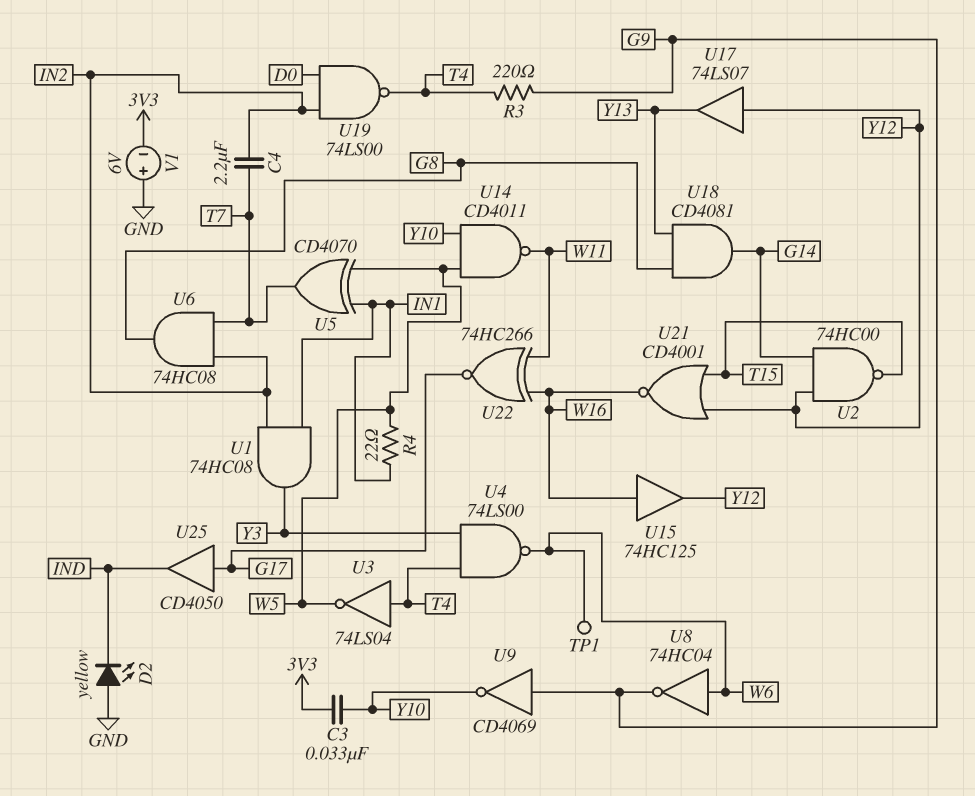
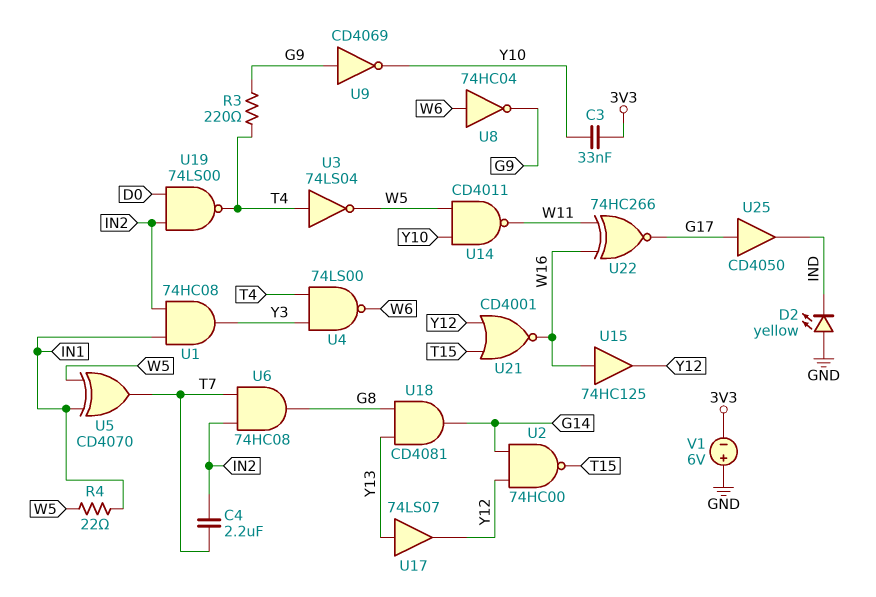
TP1: test point (W6) -> none
U17: buffer 74LS07 (in Y12, out Y13) -> buffer 74LS07 (in Y13, out Y12)

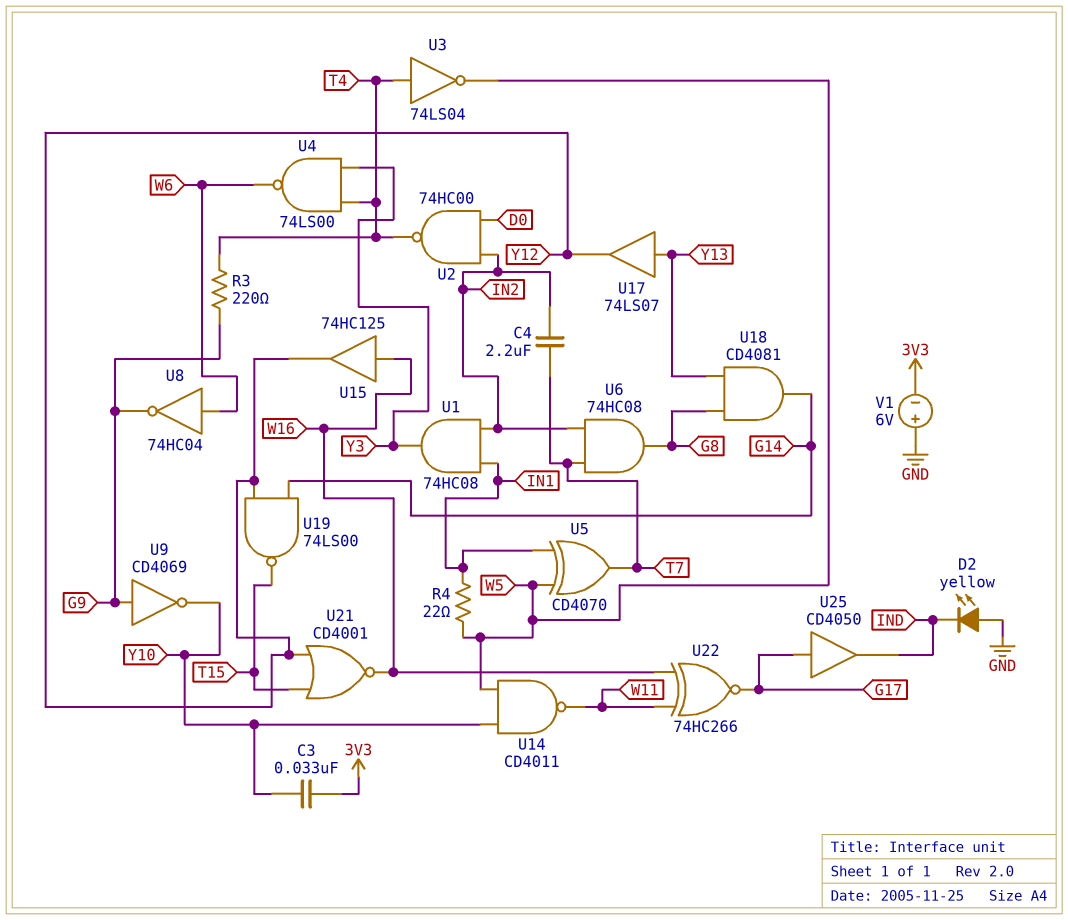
U2: NAND 74HC00 (in G14, in Y12, out T15) -> NAND 74HC00 (in D0, in IN2, out T4)
U19: NAND 74LS00 (in D0, in IN2, out T4) -> NAND 74LS00 (in G14, in Y12, out T15)

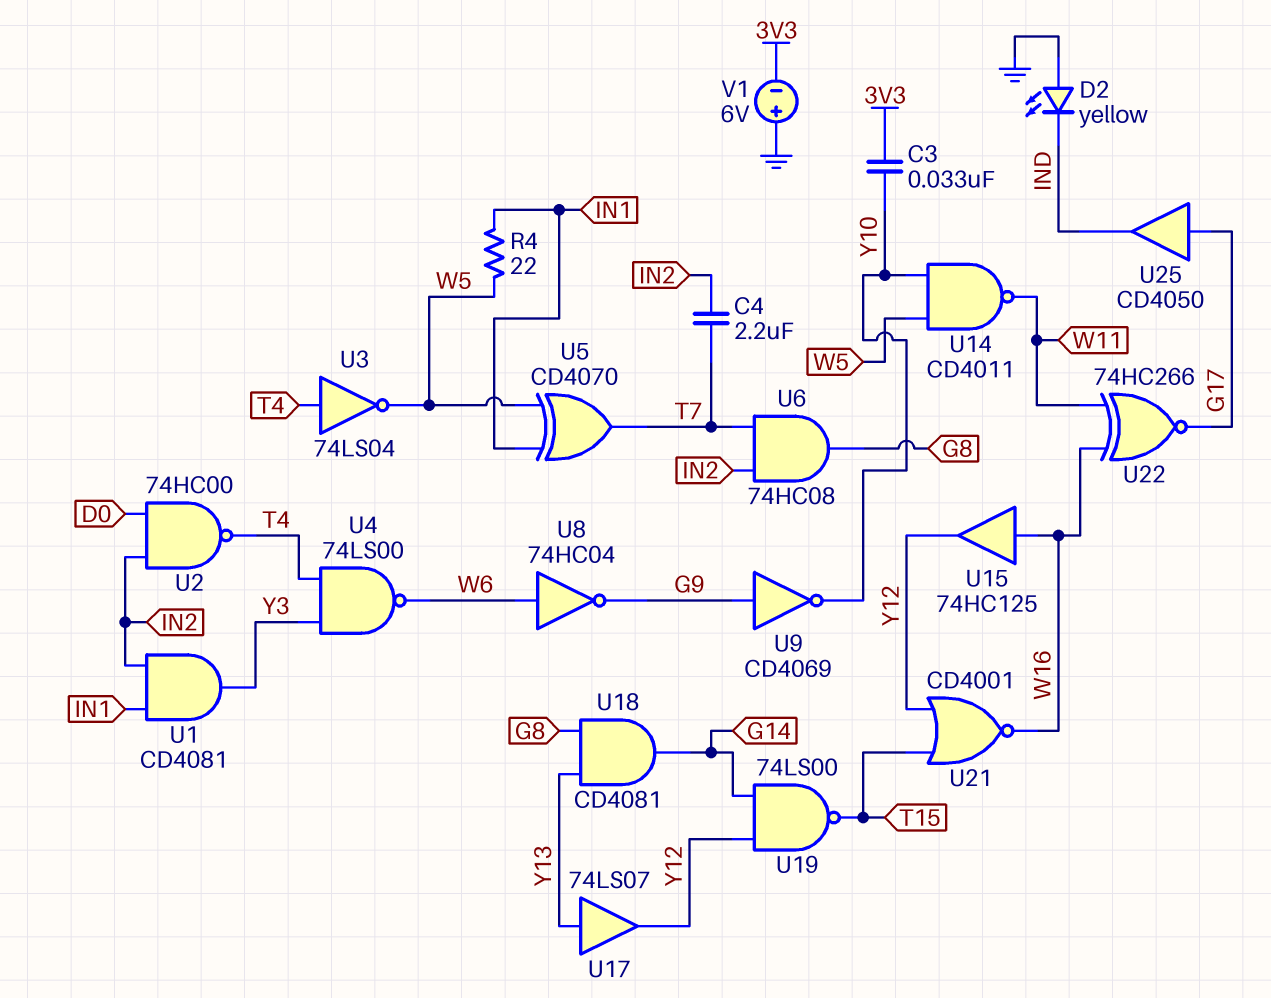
R3: 220 (G9, T4) -> none
U1: AND 74HC08 (in IN1, in IN2, out Y3) -> AND CD4081 (in IN1, in IN2, out Y3)

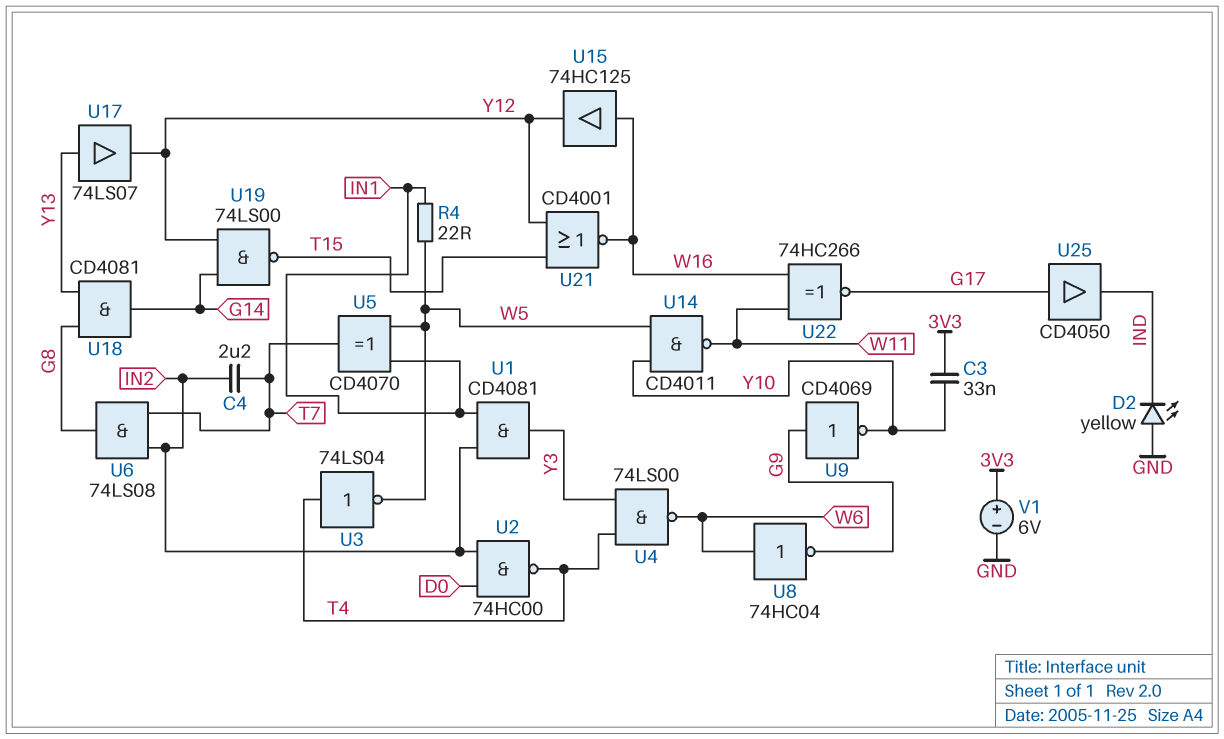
U6: AND 74HC08 (in IN2, in T7, out G8) -> AND 74LS08 (in IN2, in T7, out G8)
V1: 6V (plus GND, minus 3V3) -> 6V (plus 3V3, minus GND)

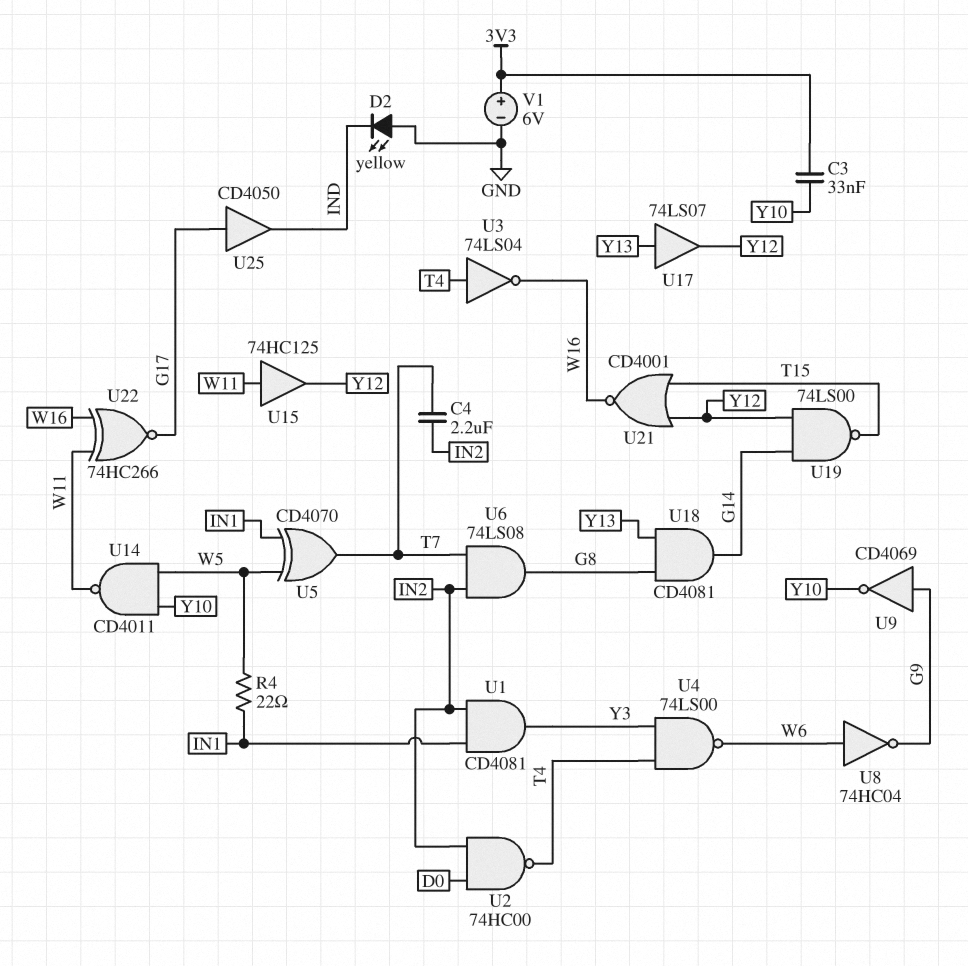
U3: NOT 74LS04 (in T4, out W5) -> NOT 74LS04 (in T4, out W16)
U15: buffer 74HC125 (in W16, out Y12) -> buffer 74HC125 (in W11, out Y12)

